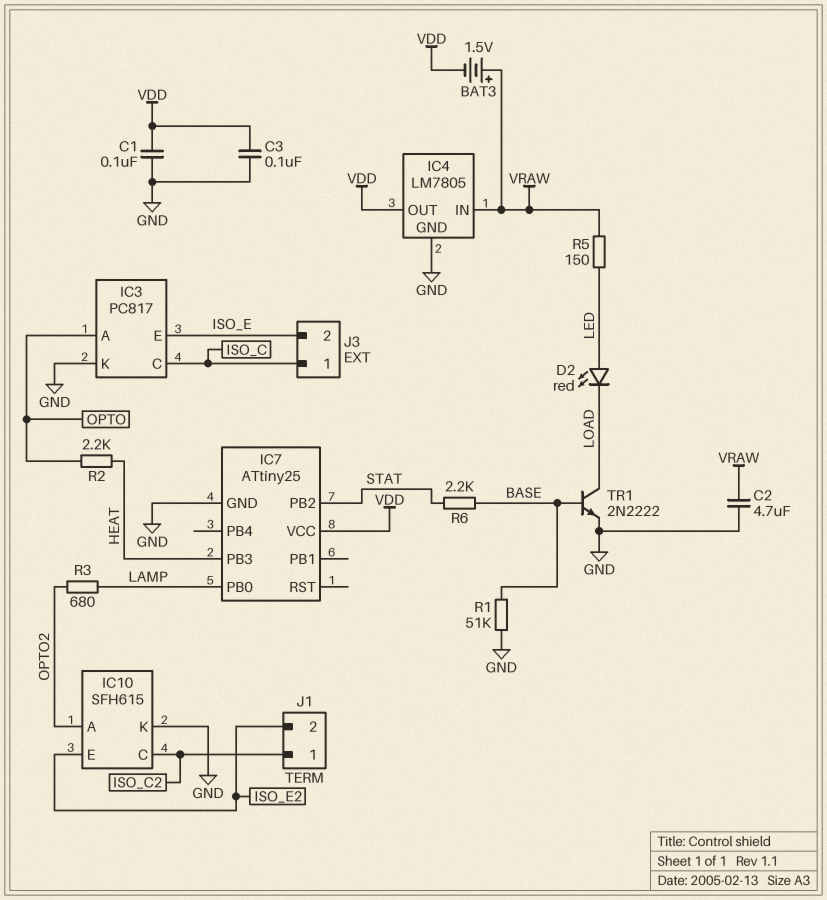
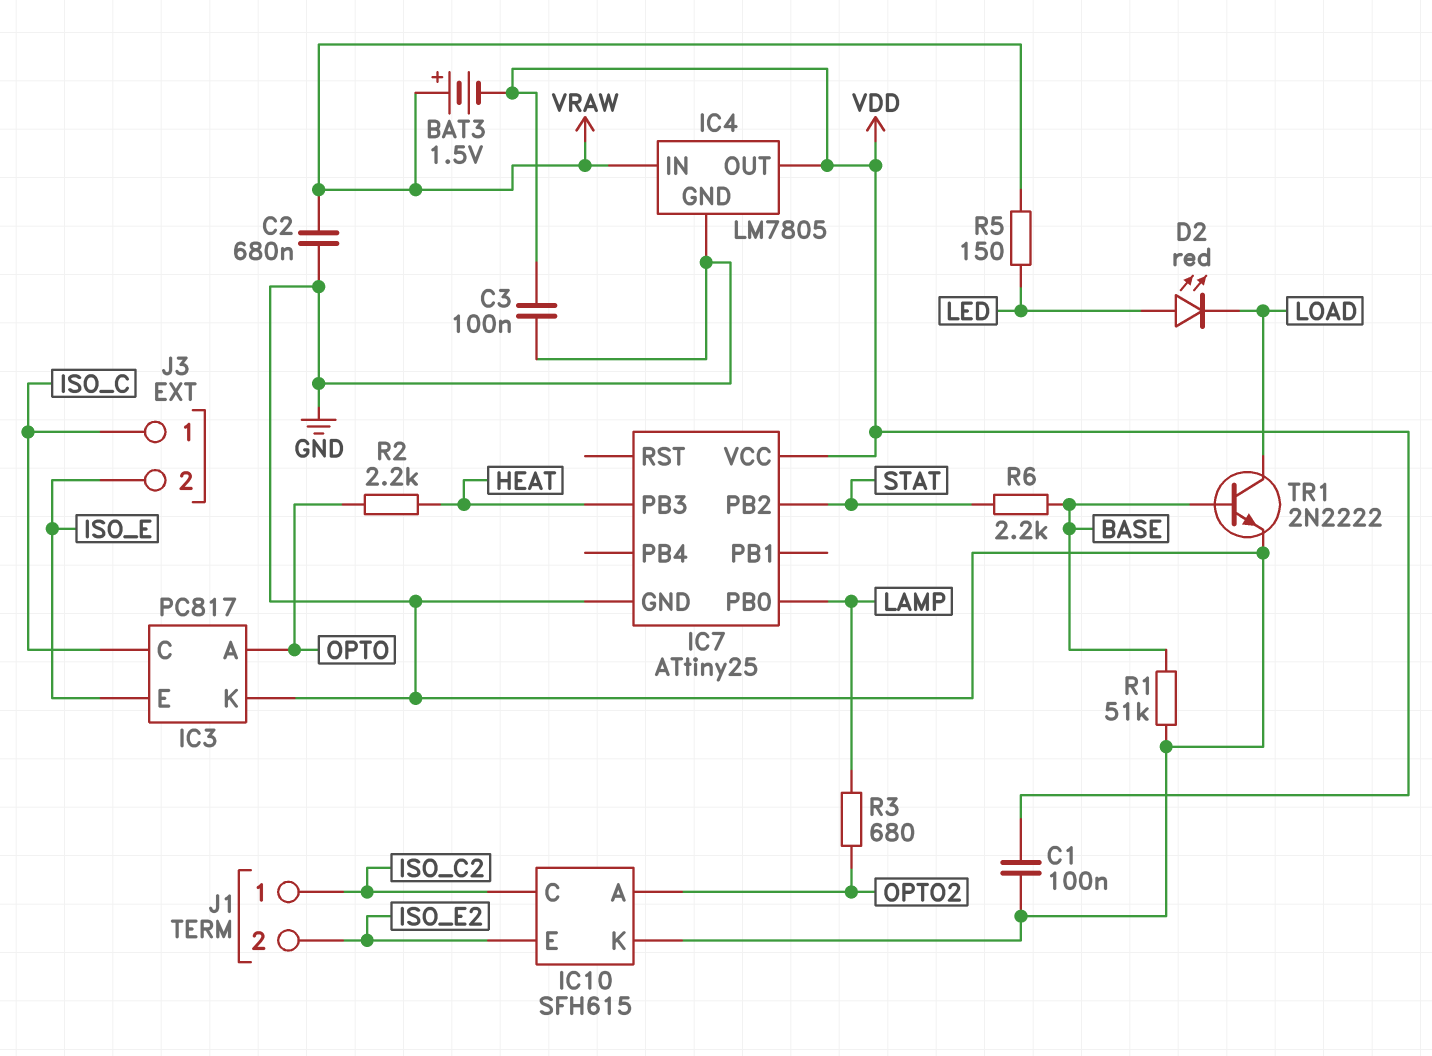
C2: 4.7uF (GND, VRAW) -> 680nF (GND, VRAW)

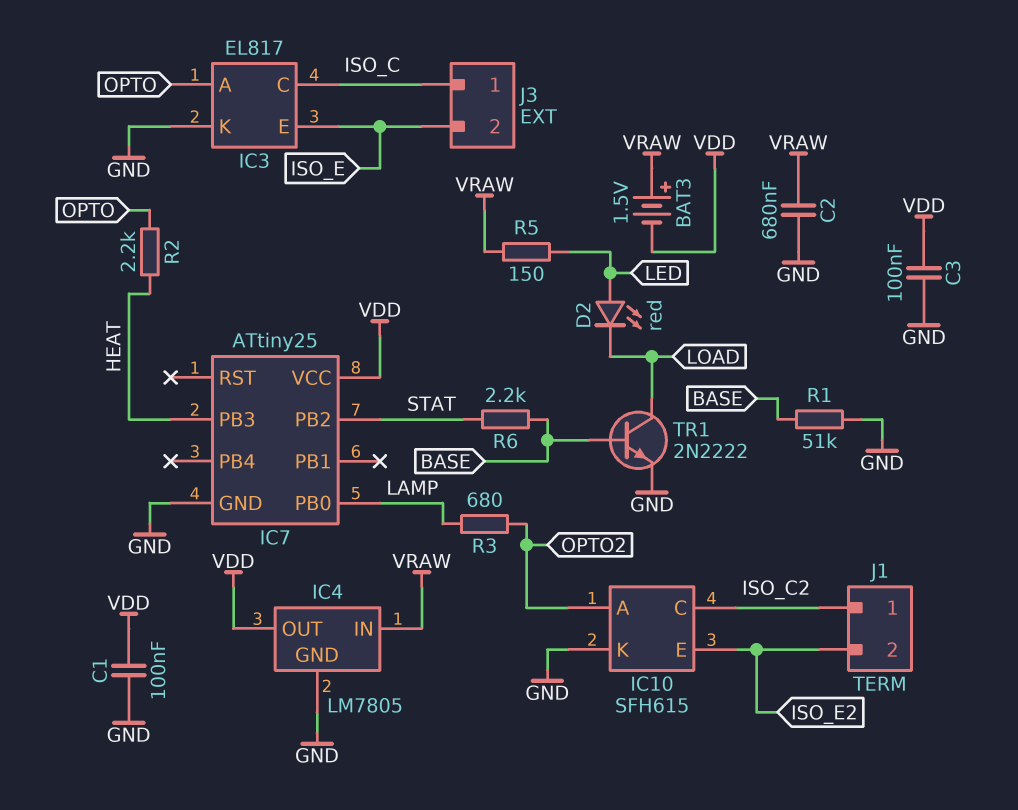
IC3: PC817 -> EL817

